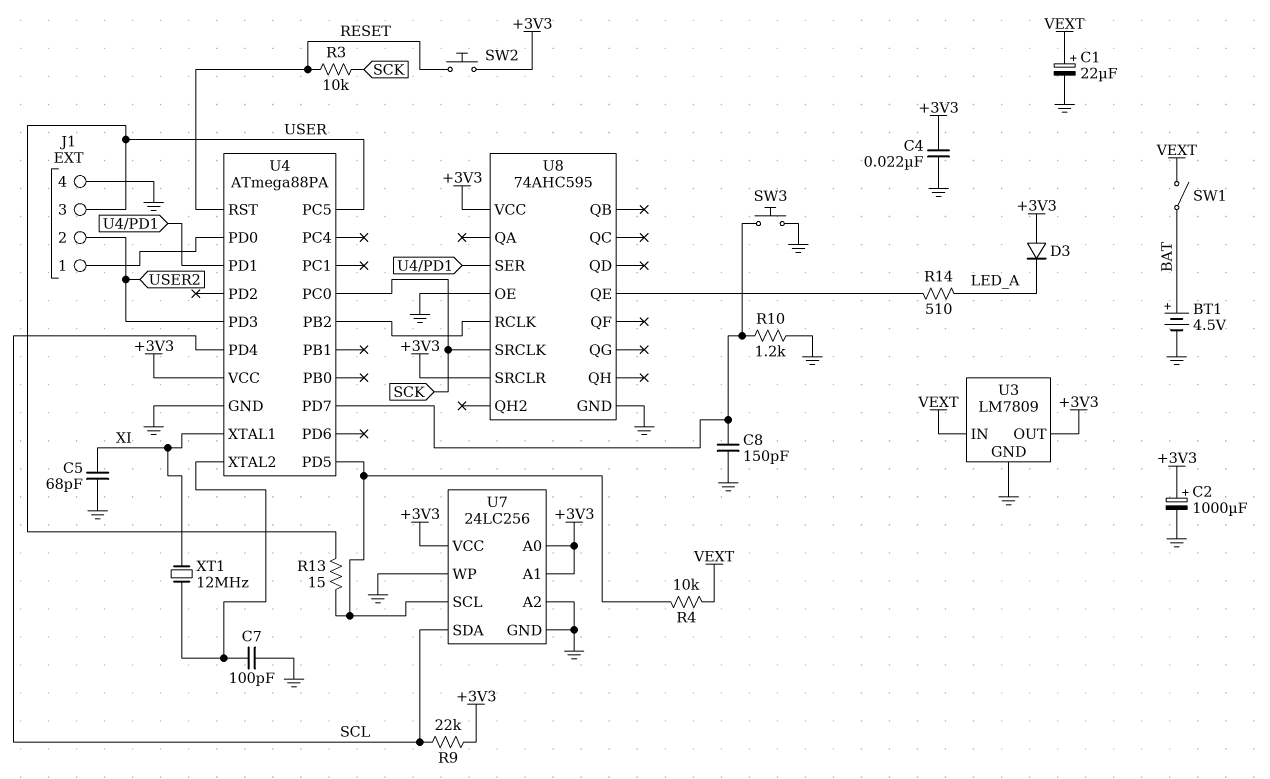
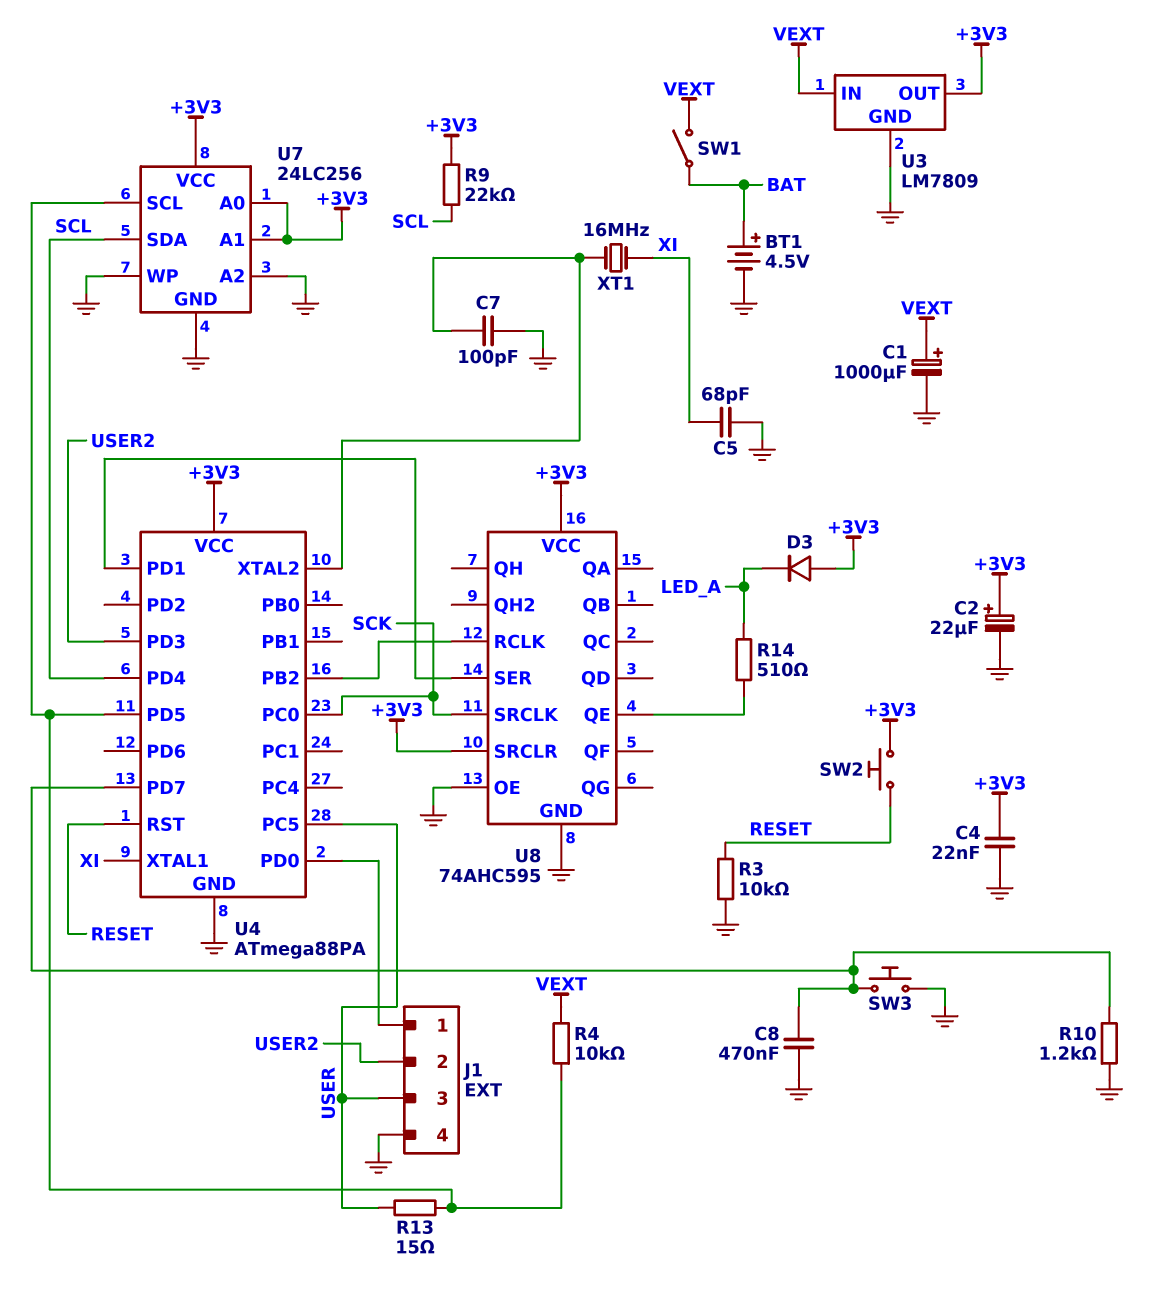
C1: 22uF (plus VEXT, minus GND) -> 1000uF (plus VEXT, minus GND)
C2: 1000uF (plus +3V3, minus GND) -> 22uF (plus +3V3, minus GND)
C8: 150pF (GND, U4/PD7) -> 470nF (GND, U4/PD7)
R3: 10k (RESET, SCK) -> 10k (GND, RESET)
XT1: 12MHz (U4/XTAL2, XI) -> 16MHz (U4/XTAL2, XI)

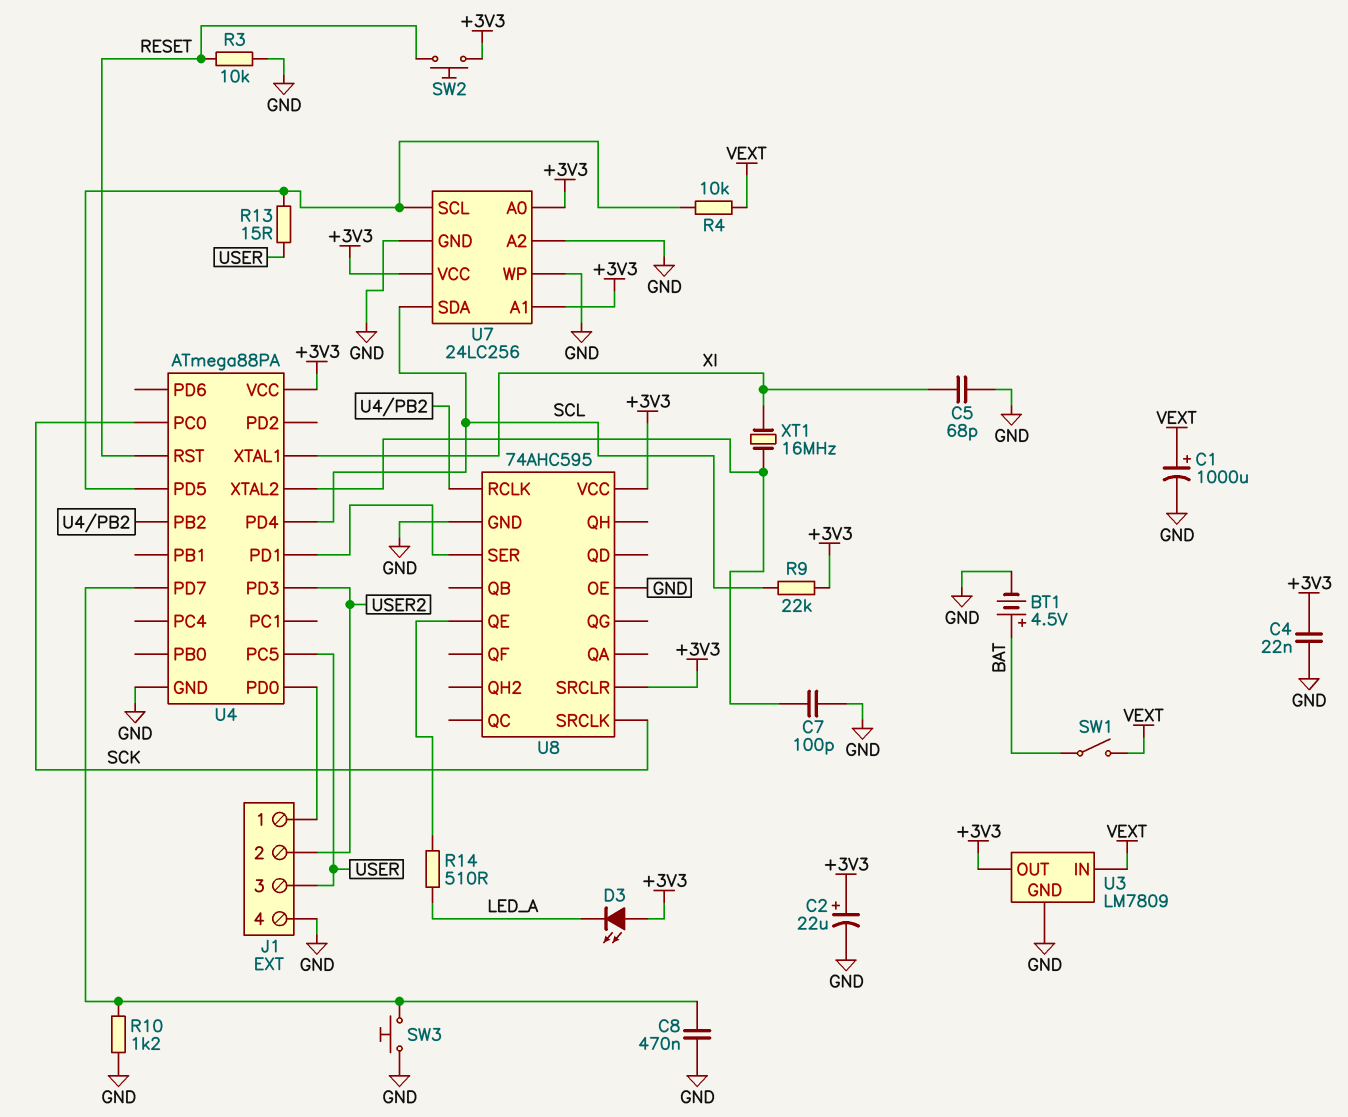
D3: diode (A +3V3, K LED_A) -> LED (A +3V3, K LED_A)

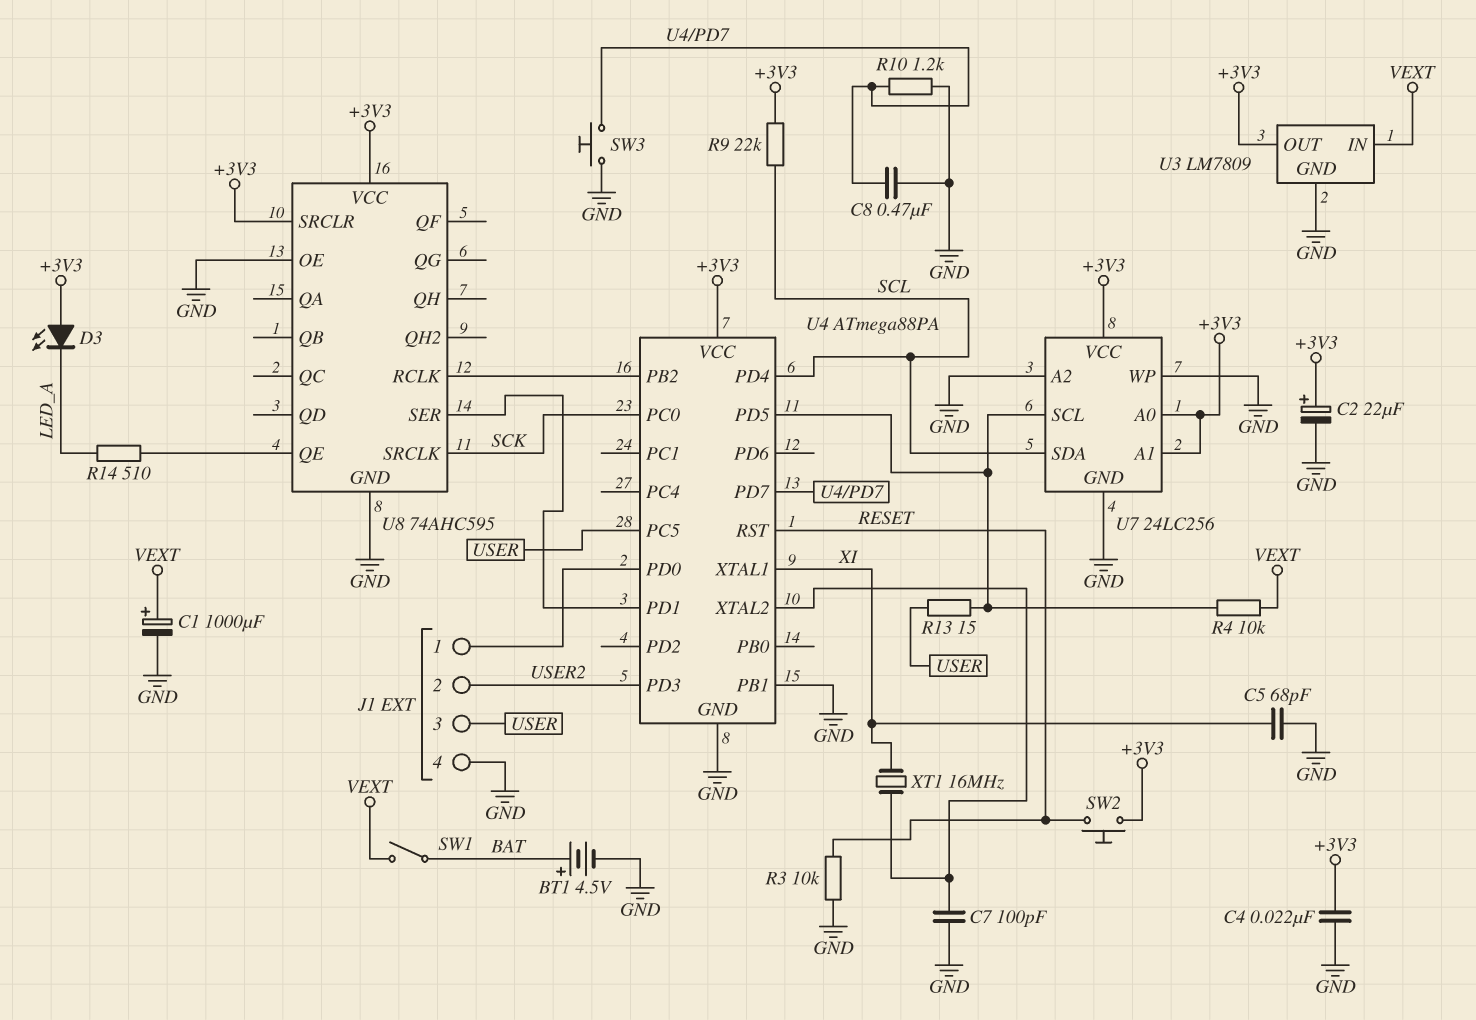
U4 pin PB1: none -> GND

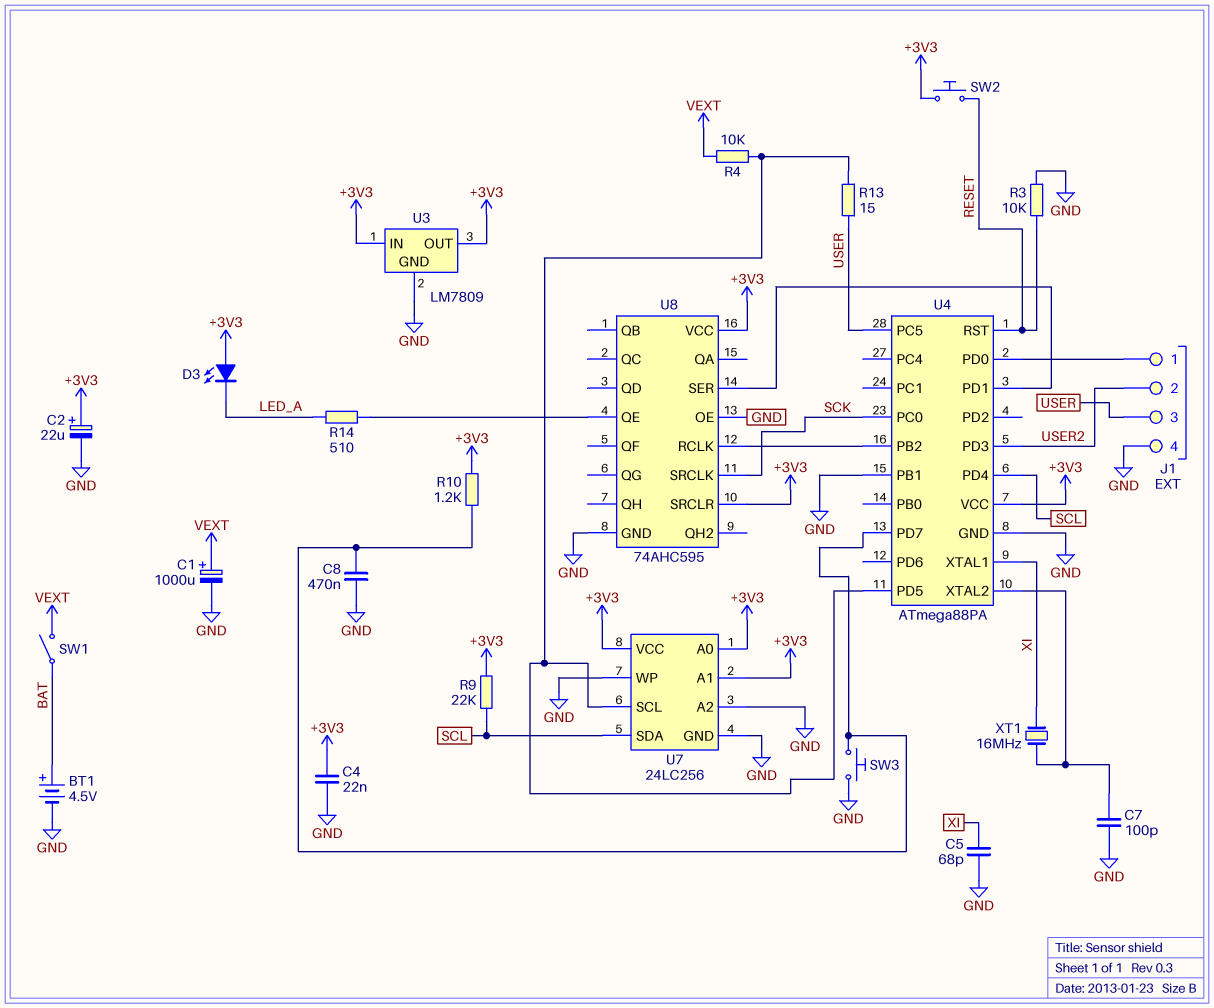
R10: 1.2k (GND, U4/PD7) -> 1.2k (+3V3, U4/PD7)
U3 pin IN: VEXT -> +3V3

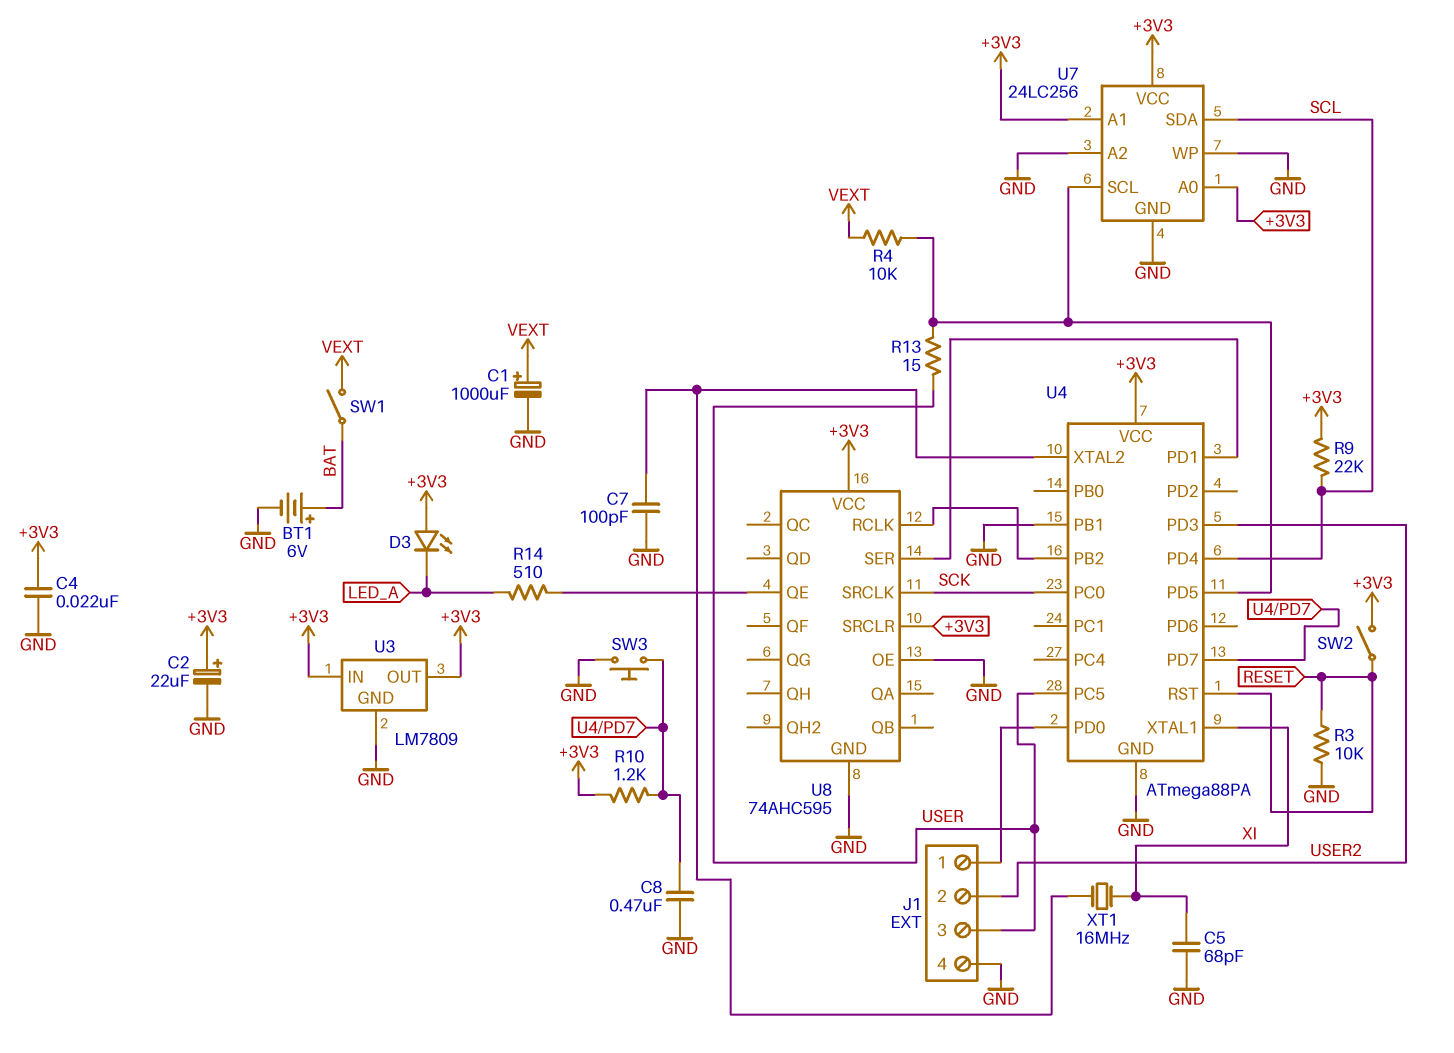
BT1: 4.5V (plus BAT, minus GND) -> 6V (plus BAT, minus GND)
SW2: button (+3V3, RESET) -> switch (+3V3, RESET)

